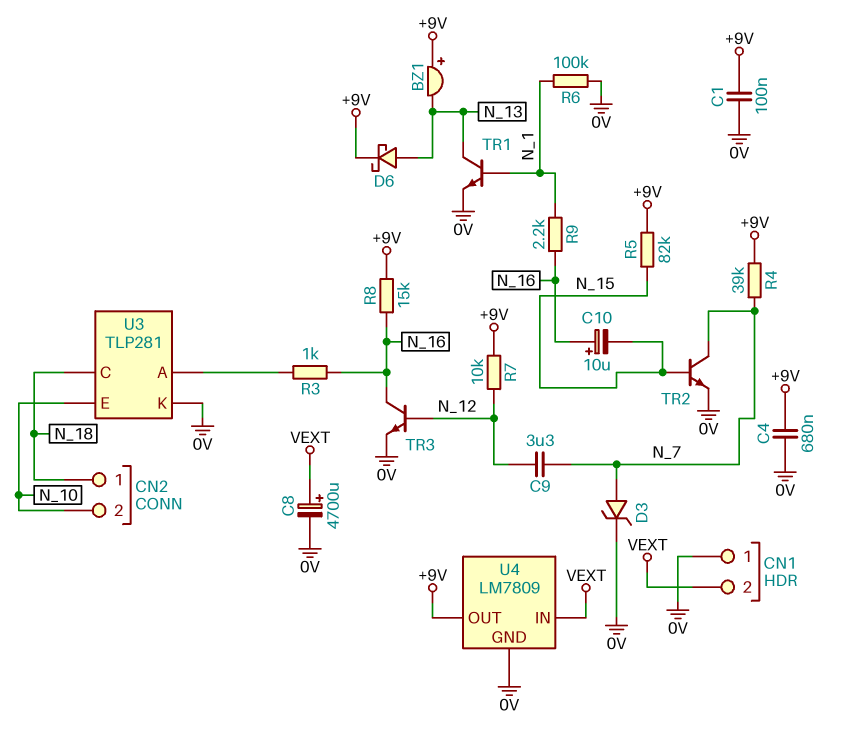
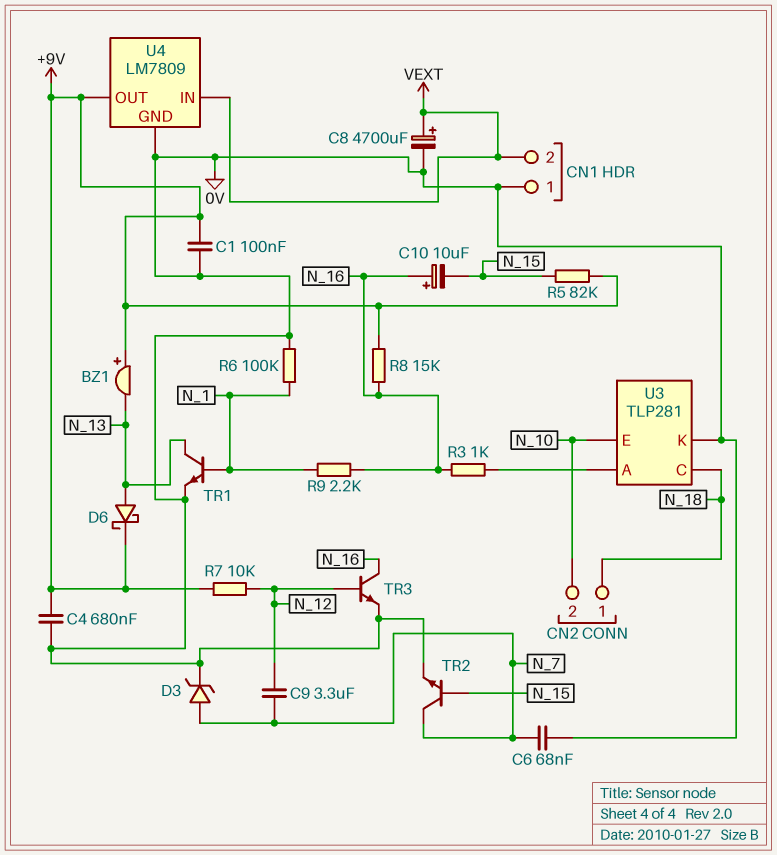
C6: none -> 68nF (0V, N_7)
R4: 39k (+9V, N_7) -> none

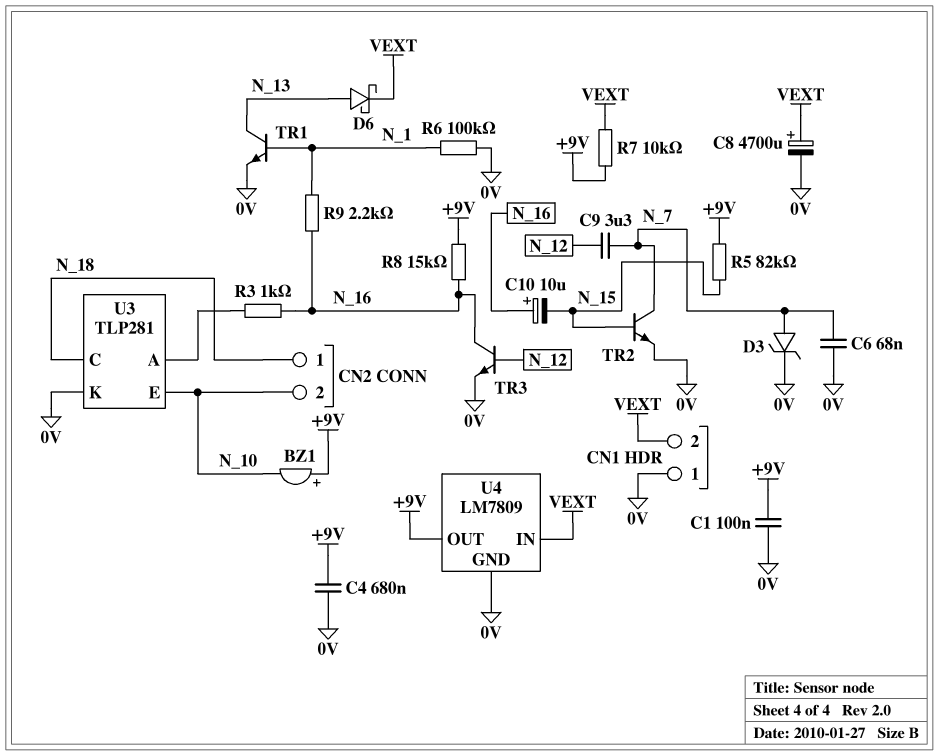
BZ1: buzzer (plus +9V, minus N_13) -> buzzer (plus +9V, minus N_10)
D6: schottky (A N_13, K +9V) -> schottky (A N_13, K VEXT)
R7: 10k (+9V, N_12) -> 10k (+9V, VEXT)

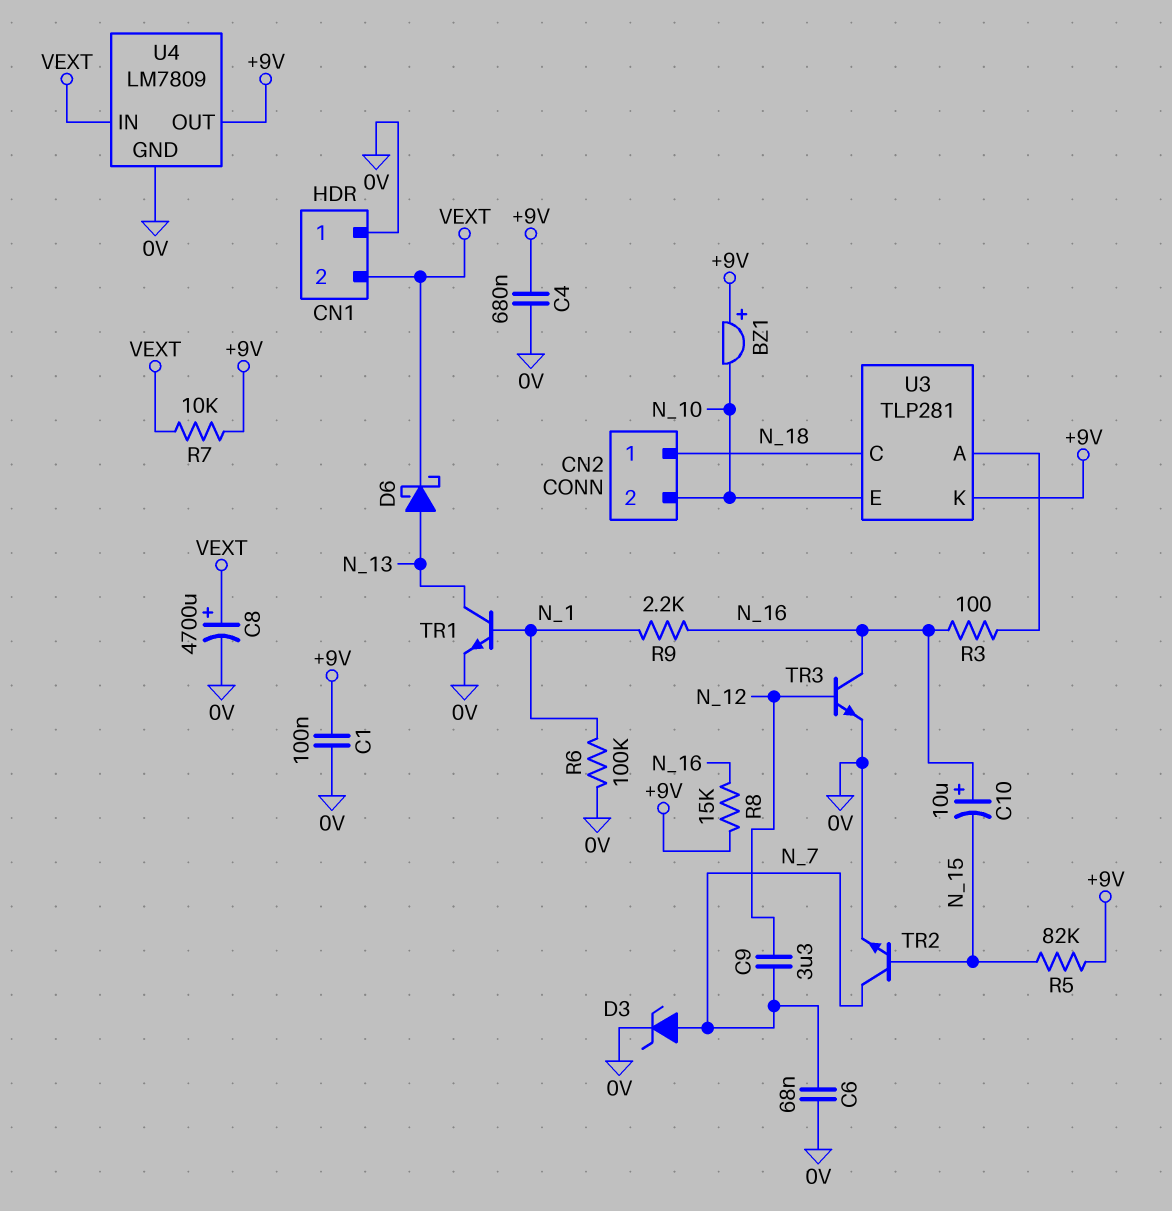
R3: 1k (N_16, U3/A) -> 100 (N_16, U3/A)
U3 pin K: 0V -> +9V

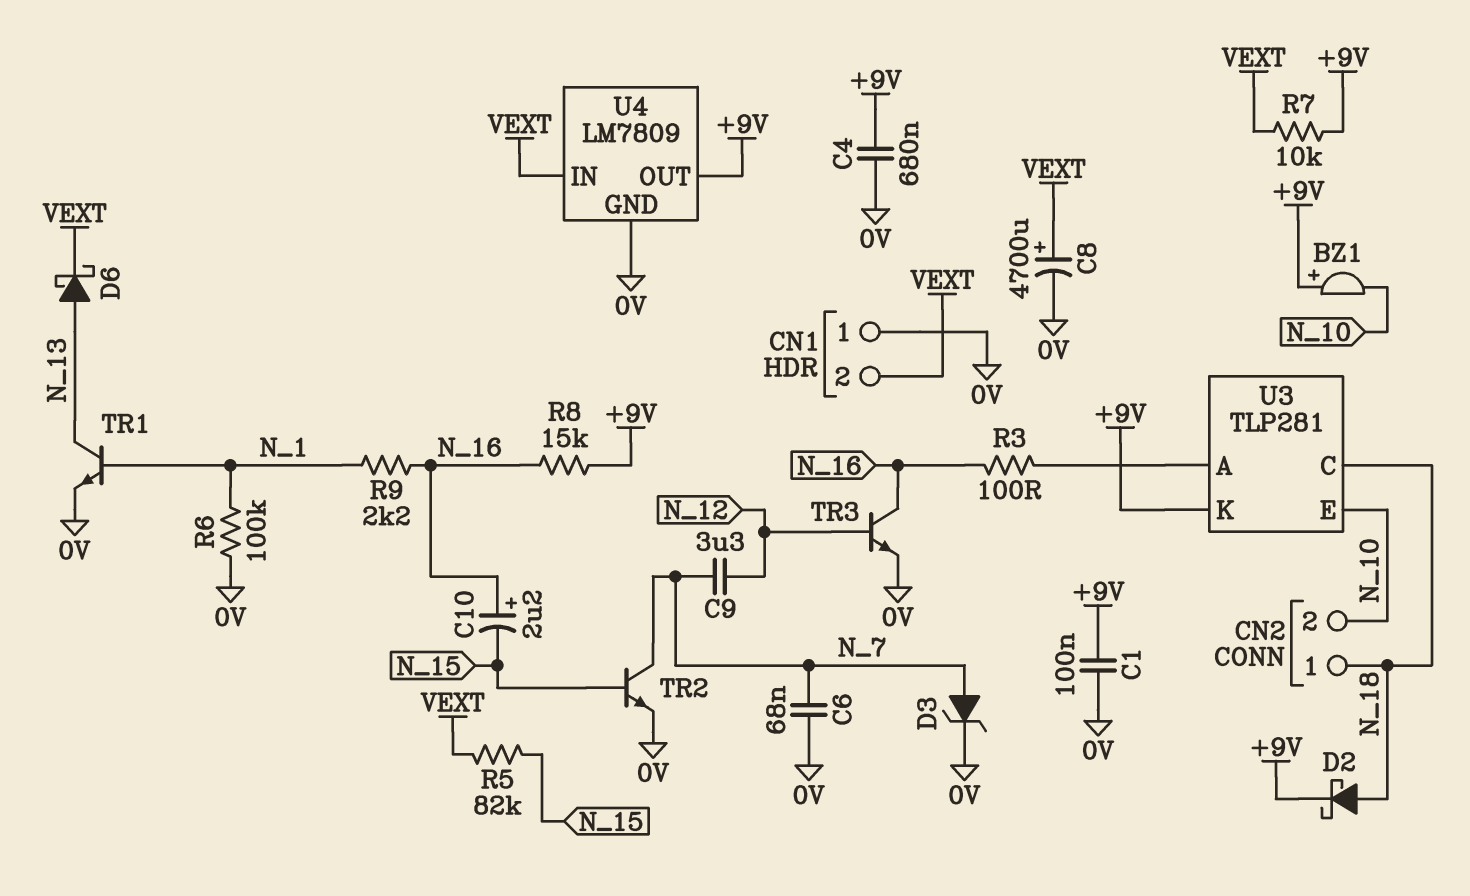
C10: 10uF (plus N_16, minus N_15) -> 2.2uF (plus N_16, minus N_15)
D2: none -> schottky (A N_18, K +9V)
R5: 82k (+9V, N_15) -> 82k (N_15, VEXT)

